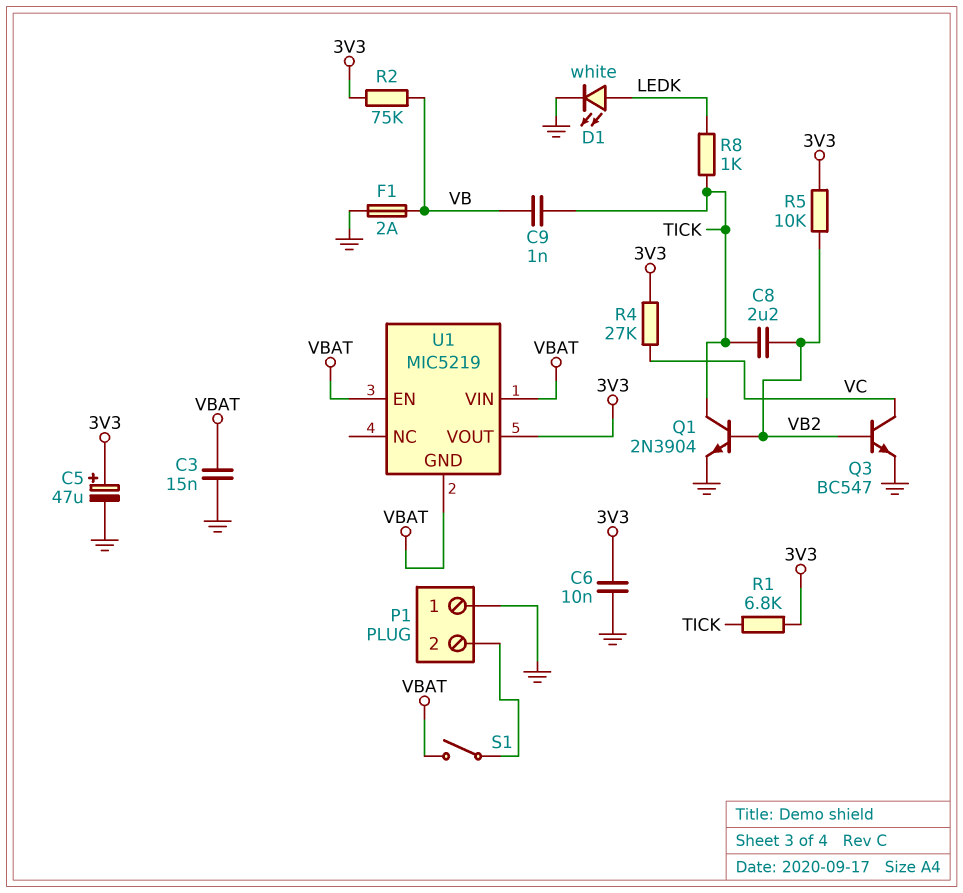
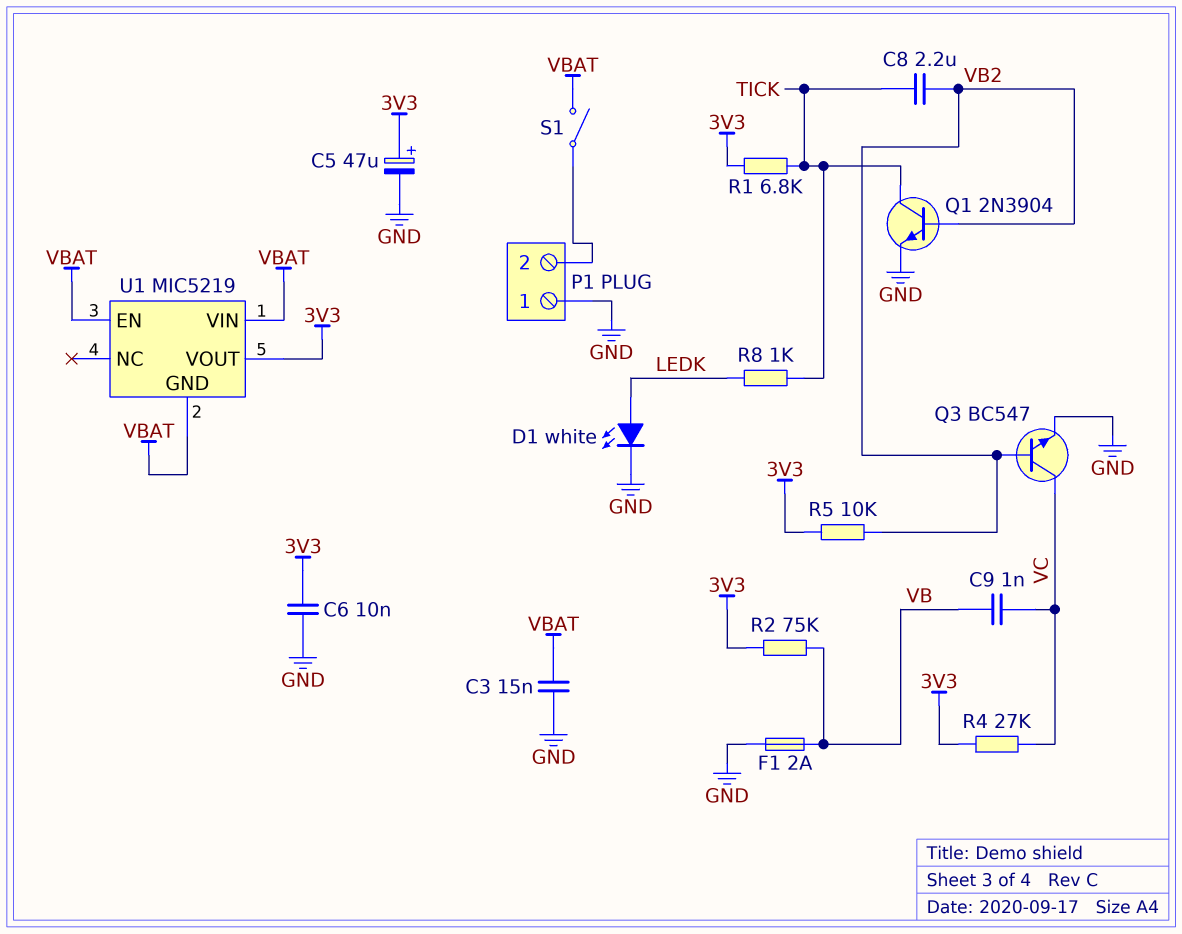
C9: 1nF (TICK, VB) -> 1nF (VB, VC)

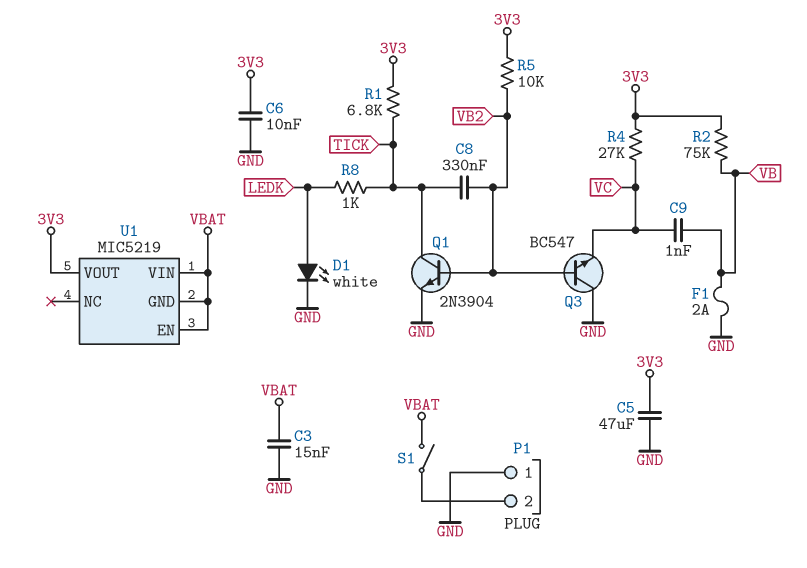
C5: 47uF (plus 3V3, minus GND) -> 47uF (3V3, GND)
C8: 2.2uF (TICK, VB2) -> 330nF (TICK, VB2)
Q3: NPN BC547 (B VB2, C VC, E GND) -> NPN BC547 (B VB2, C GND, E VC)

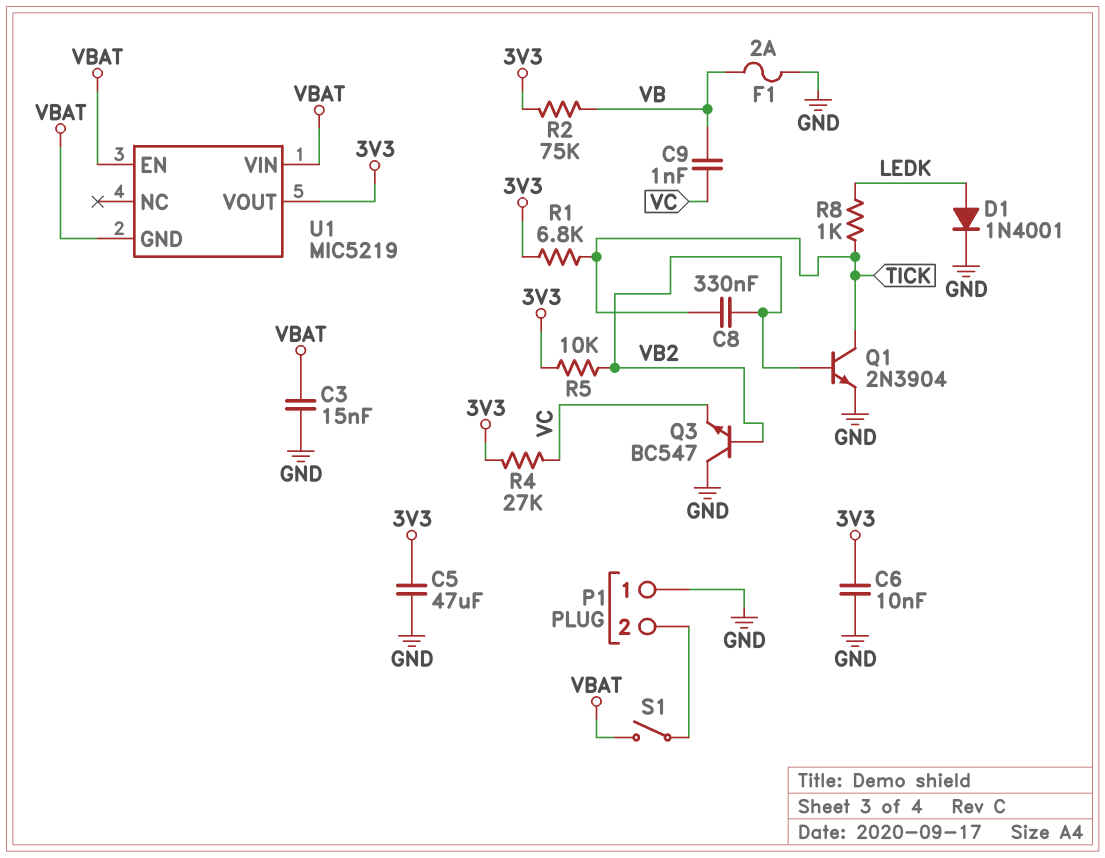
D1: LED white (A LEDK, K GND) -> diode 1N4001 (A LEDK, K GND)

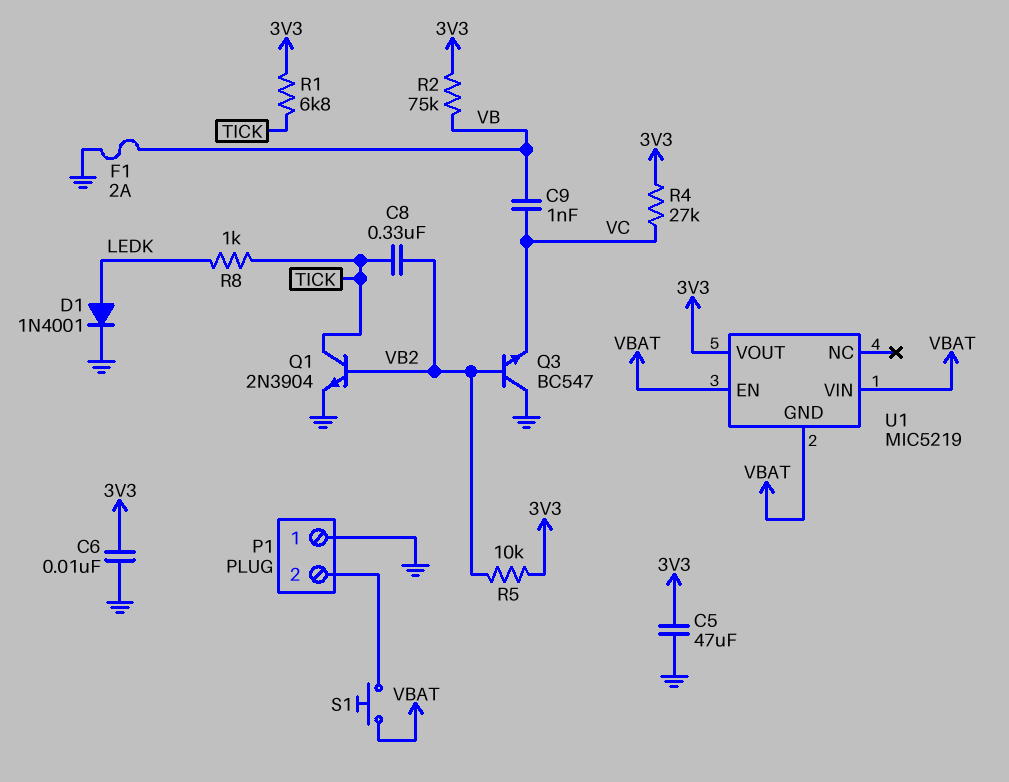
C3: 15nF (GND, VBAT) -> none
S1: switch (P1/2, VBAT) -> button (P1/2, VBAT)

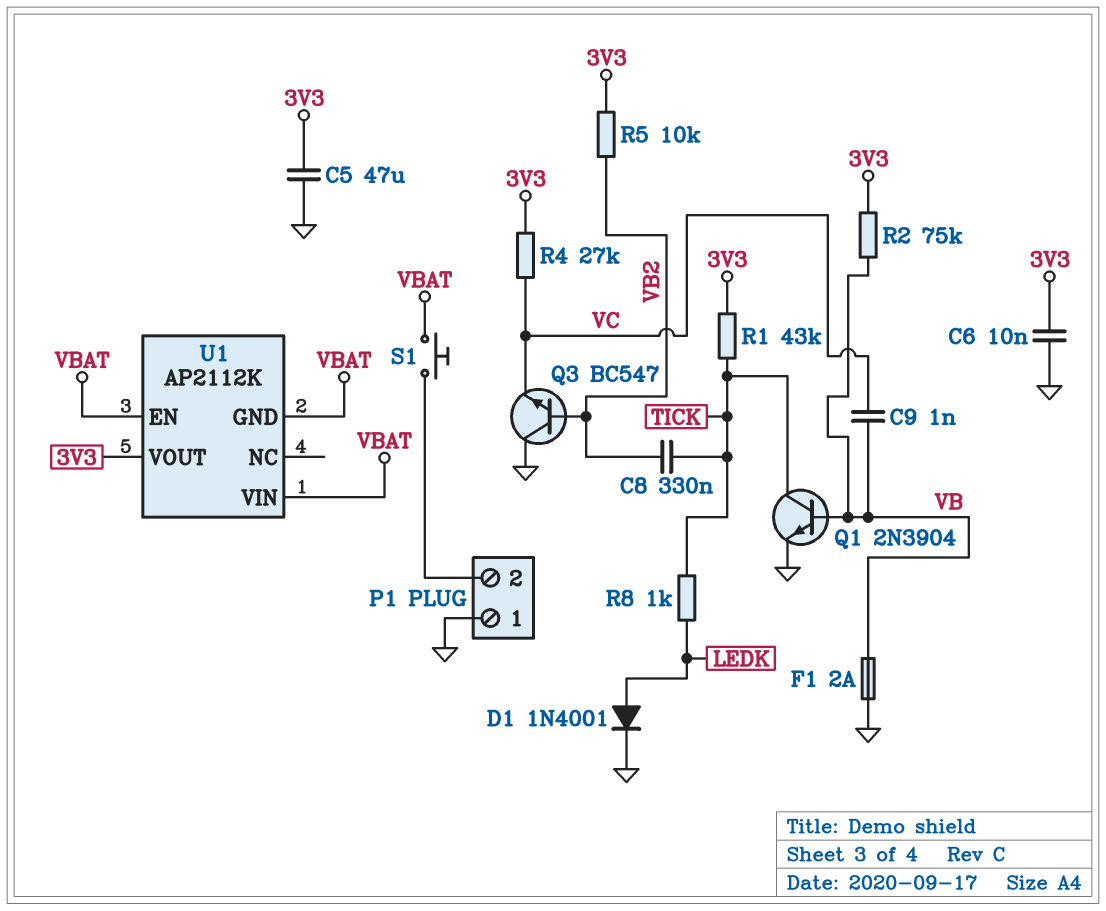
Q1: NPN 2N3904 (B VB2, C TICK, E GND) -> NPN 2N3904 (B VB, C TICK, E GND)
R1: 6.8k (3V3, TICK) -> 43k (3V3, TICK)
U1: MIC5219 -> AP2112K

